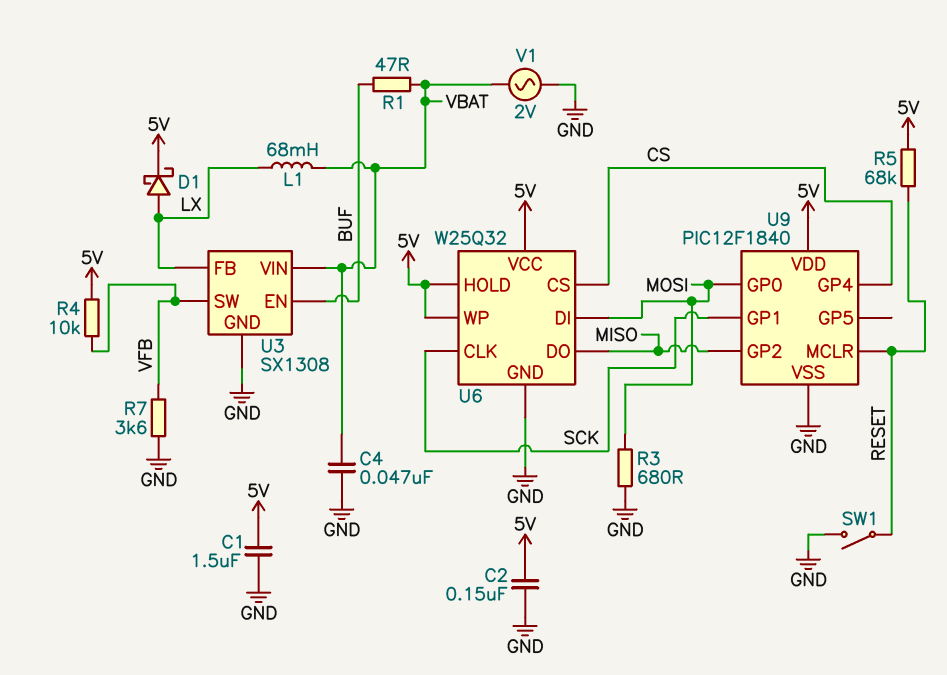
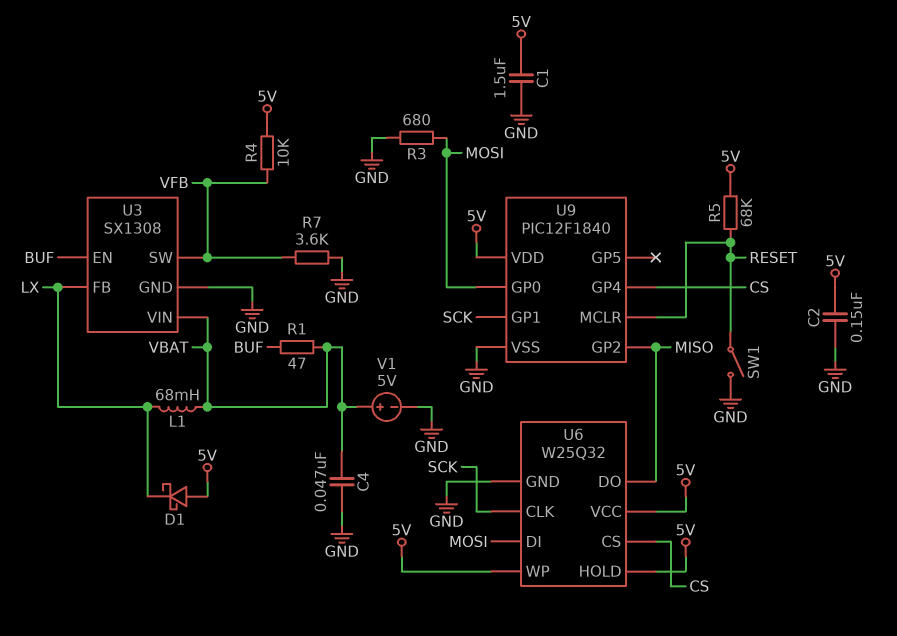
D1: schottky (A LX, K 5V) -> schottky (A 5V, K LX)
V1: AC 2V (GND, VBAT) -> 5V (plus VBAT, minus GND)

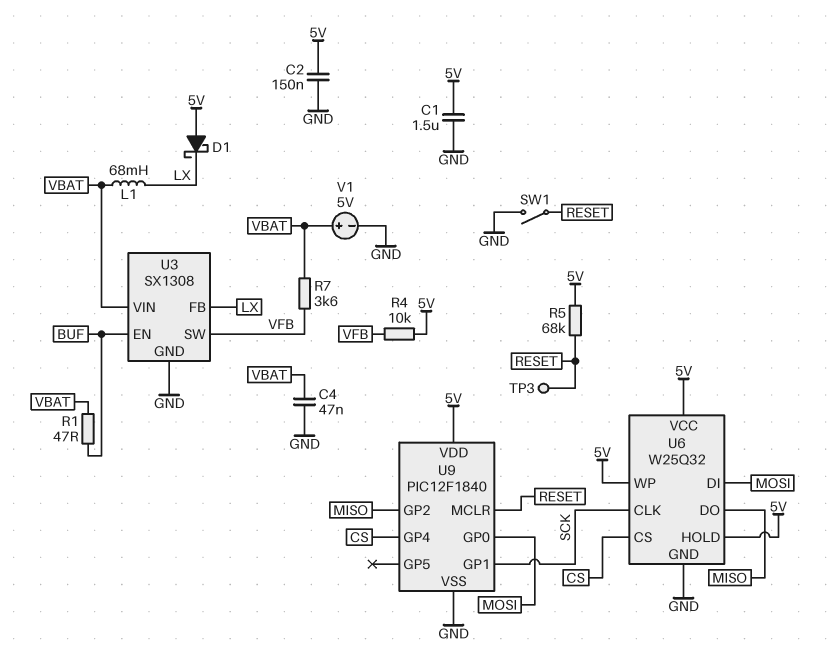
R3: 680 (GND, MOSI) -> none
R7: 3.6k (GND, VFB) -> 3.6k (VBAT, VFB)
TP3: none -> test point (RESET)

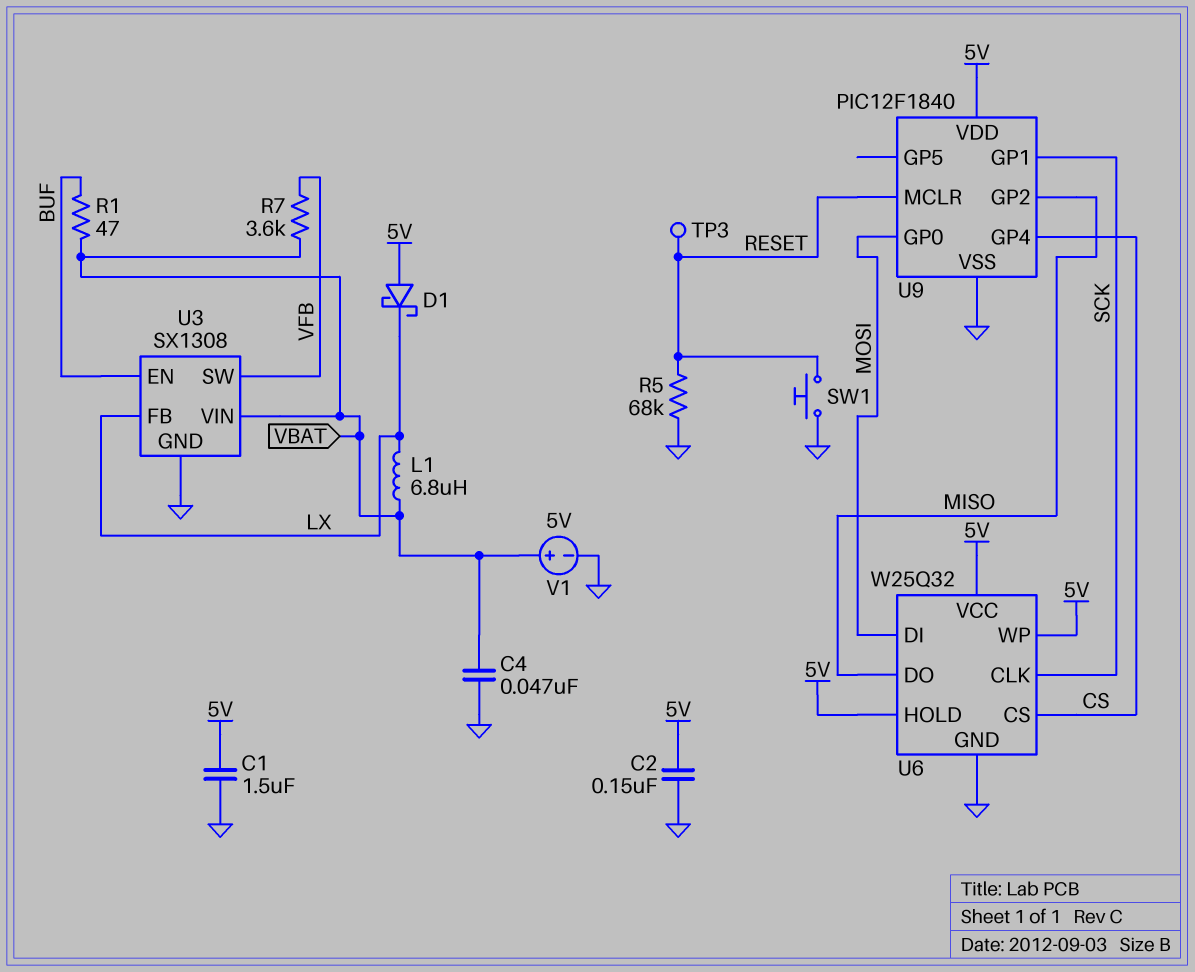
L1: 68mH (LX, VBAT) -> 6.8uH (LX, VBAT)
R4: 10k (5V, VFB) -> none
R5: 68k (5V, RESET) -> 68k (GND, RESET)
SW1: switch (GND, RESET) -> button (GND, RESET)

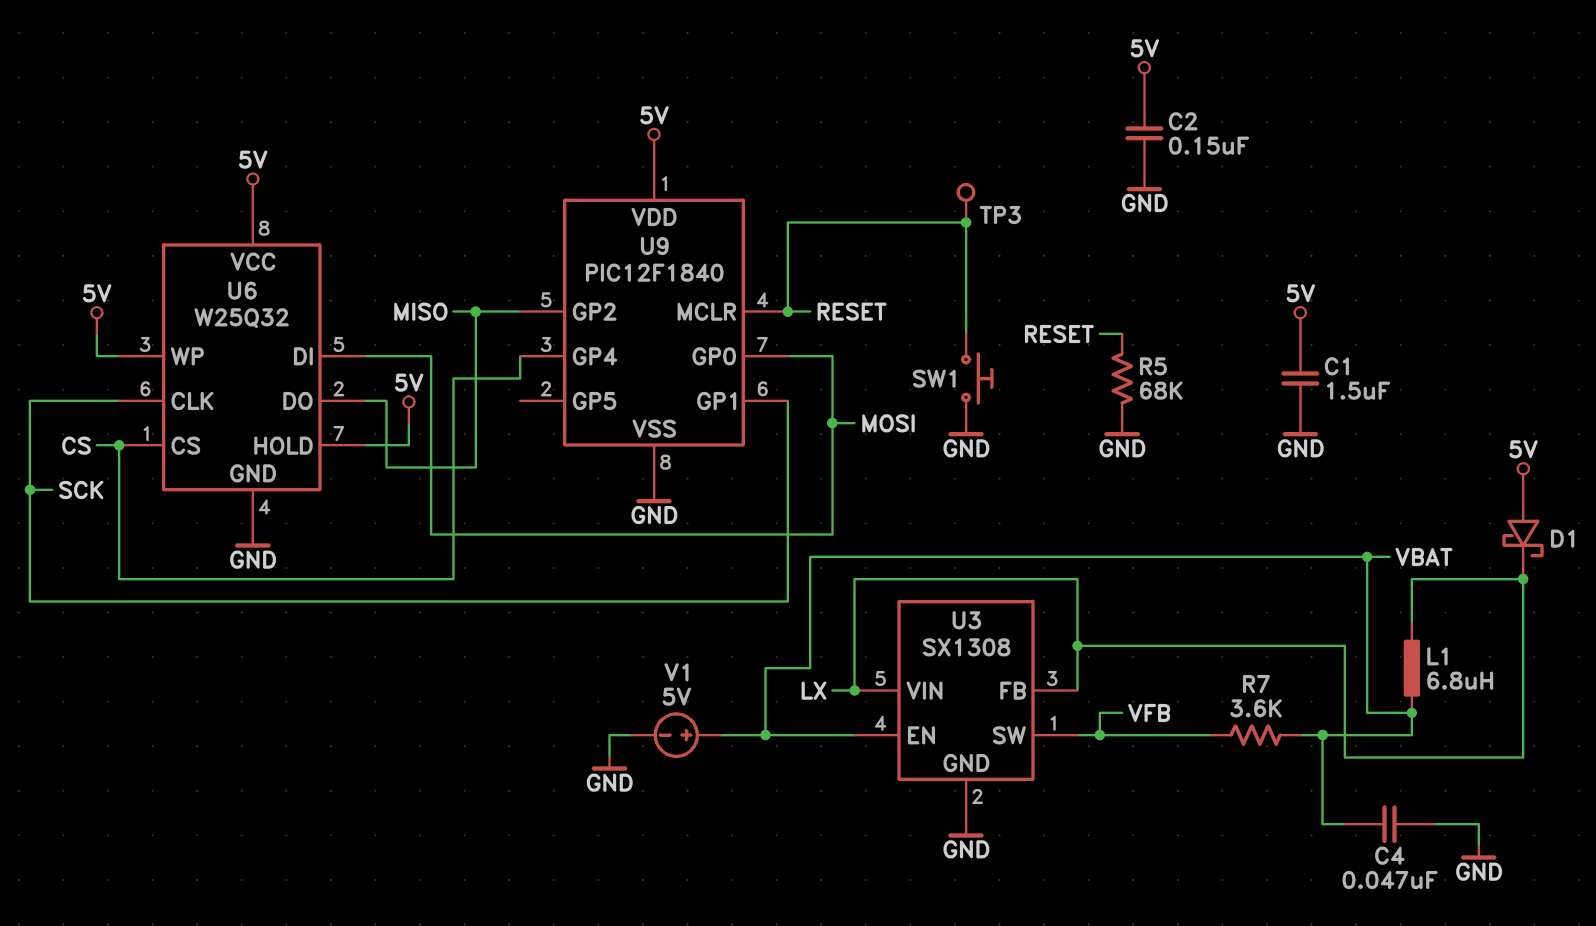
R1: 47 (BUF, VBAT) -> none
U3 pin EN: BUF -> VBAT
U3 pin VIN: VBAT -> LX

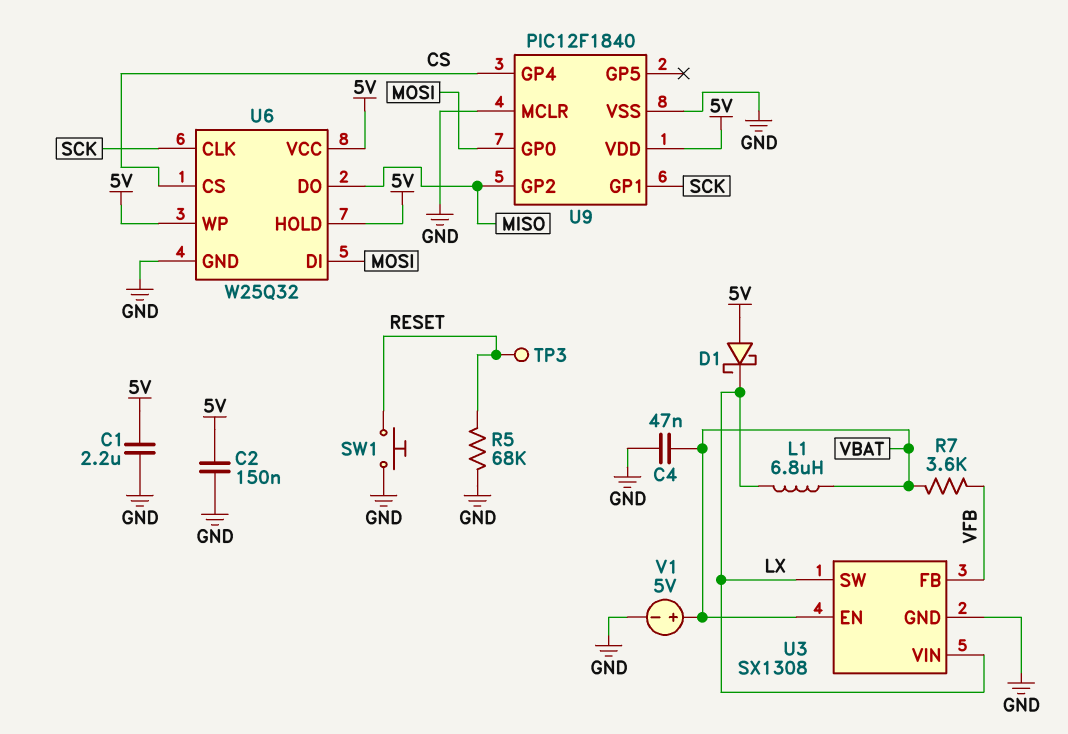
C1: 1.5uF (5V, GND) -> 2.2uF (5V, GND)
U3 pin FB: LX -> VFB
U3 pin SW: VFB -> LX
U9 pin MCLR: RESET -> GND

